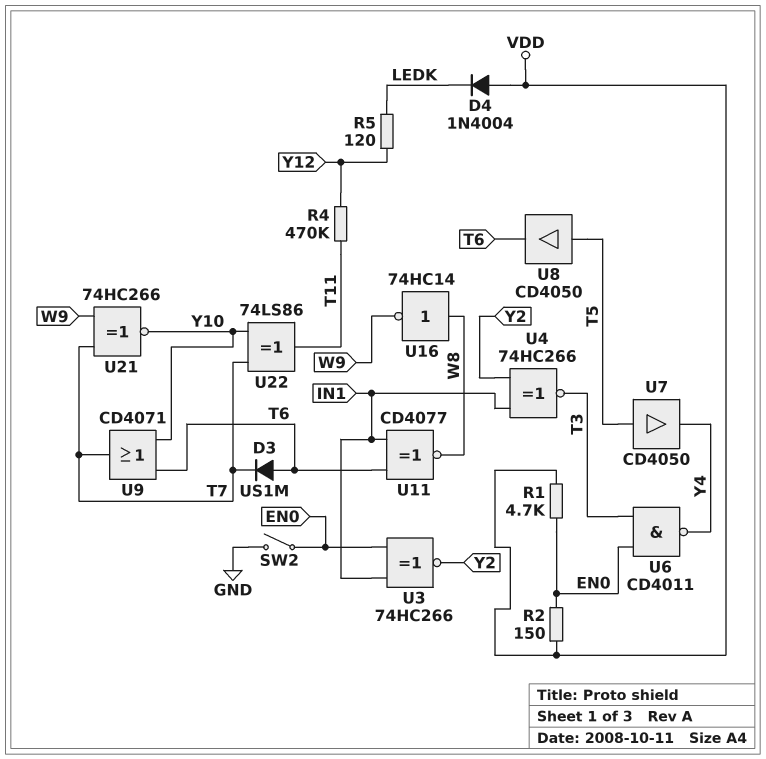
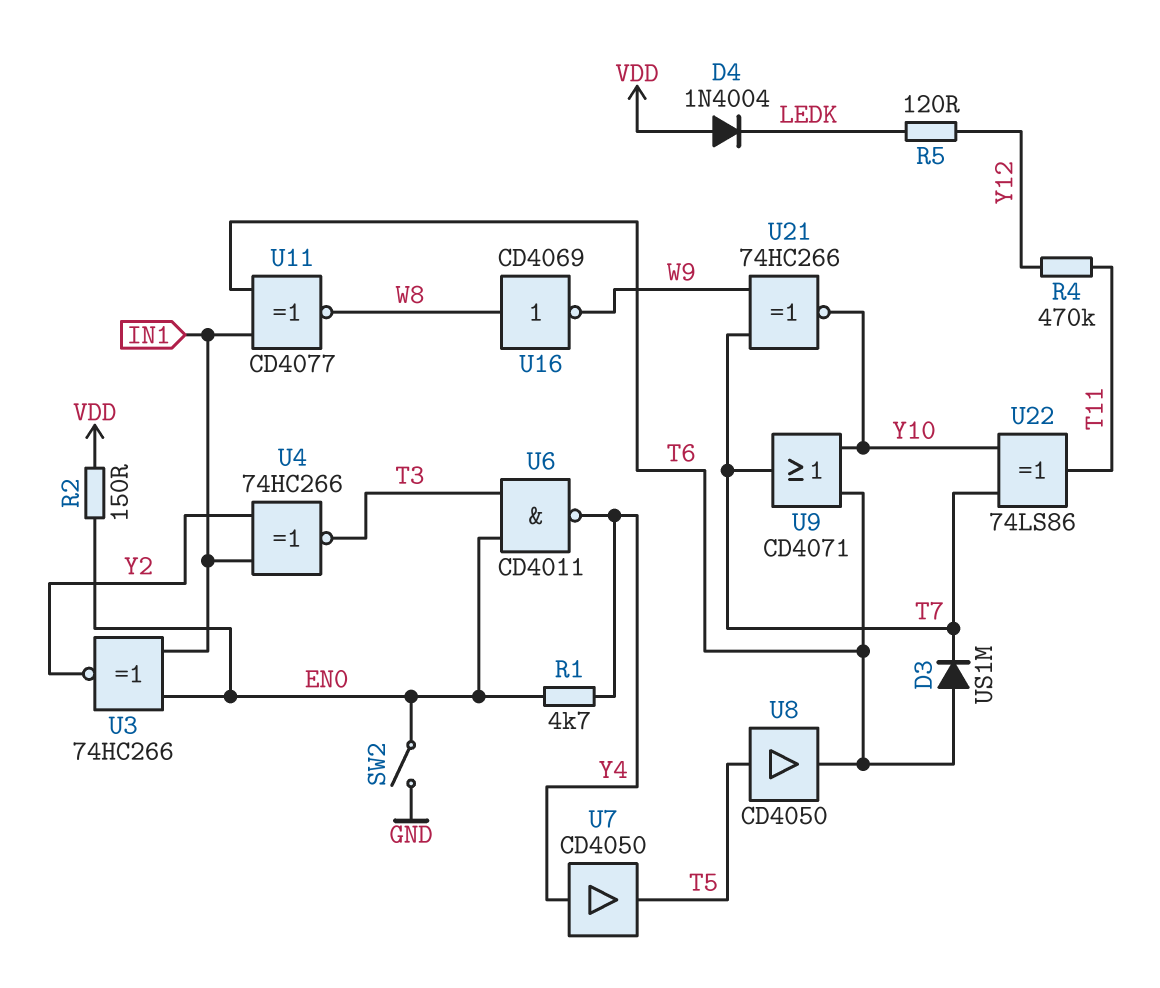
R1: 4.7k (EN0, VDD) -> 4.7k (EN0, Y4)
U7: buffer CD4050 (in T5, out Y4) -> buffer CD4050 (in Y4, out T5)
U16: NOT 74HC14 (in W8, out W9) -> NOT CD4069 (in W8, out W9)

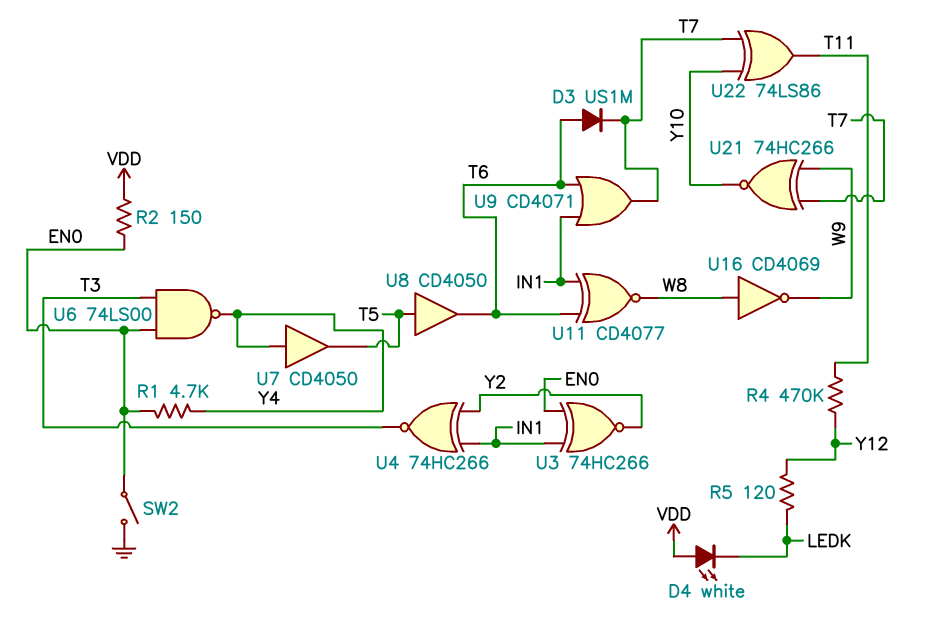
D4: diode 1N4004 (A VDD, K LEDK) -> LED white (A VDD, K LEDK)
U6: NAND CD4011 (in EN0, in T3, out Y4) -> NAND 74LS00 (in EN0, in T3, out Y4)
U9: OR CD4071 (in T6, in Y10, out T7) -> OR CD4071 (in IN1, in T6, out T7)

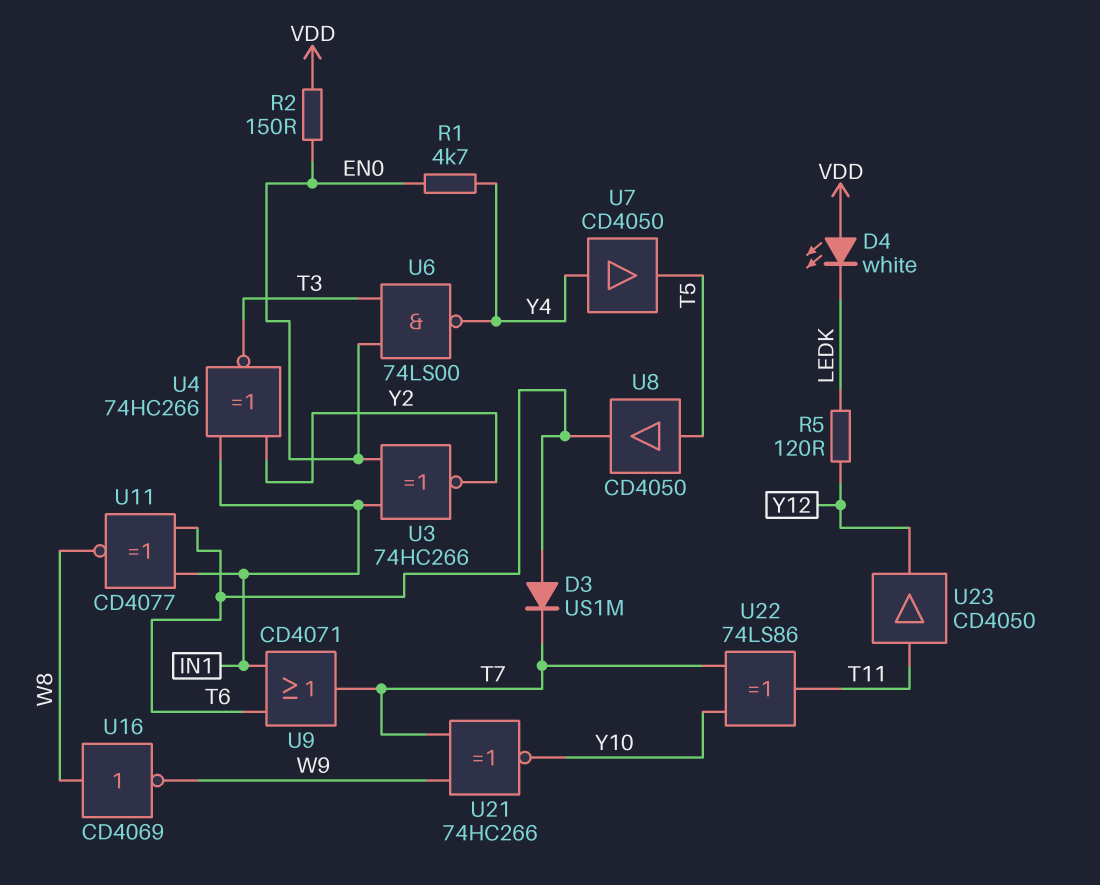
R4: 470k (T11, Y12) -> none
SW2: switch (EN0, GND) -> none
U23: none -> buffer CD4050 (in T11, out Y12)

